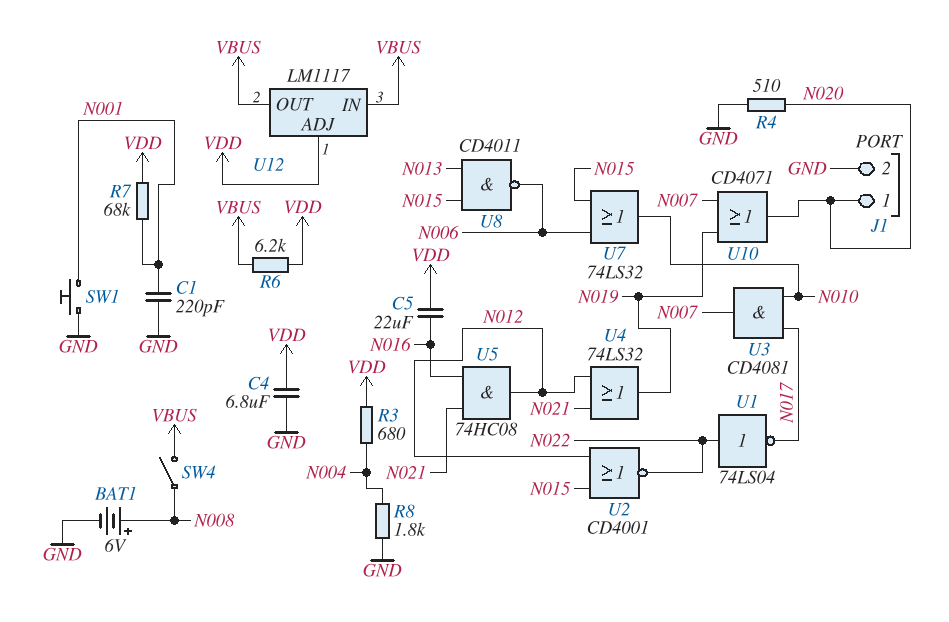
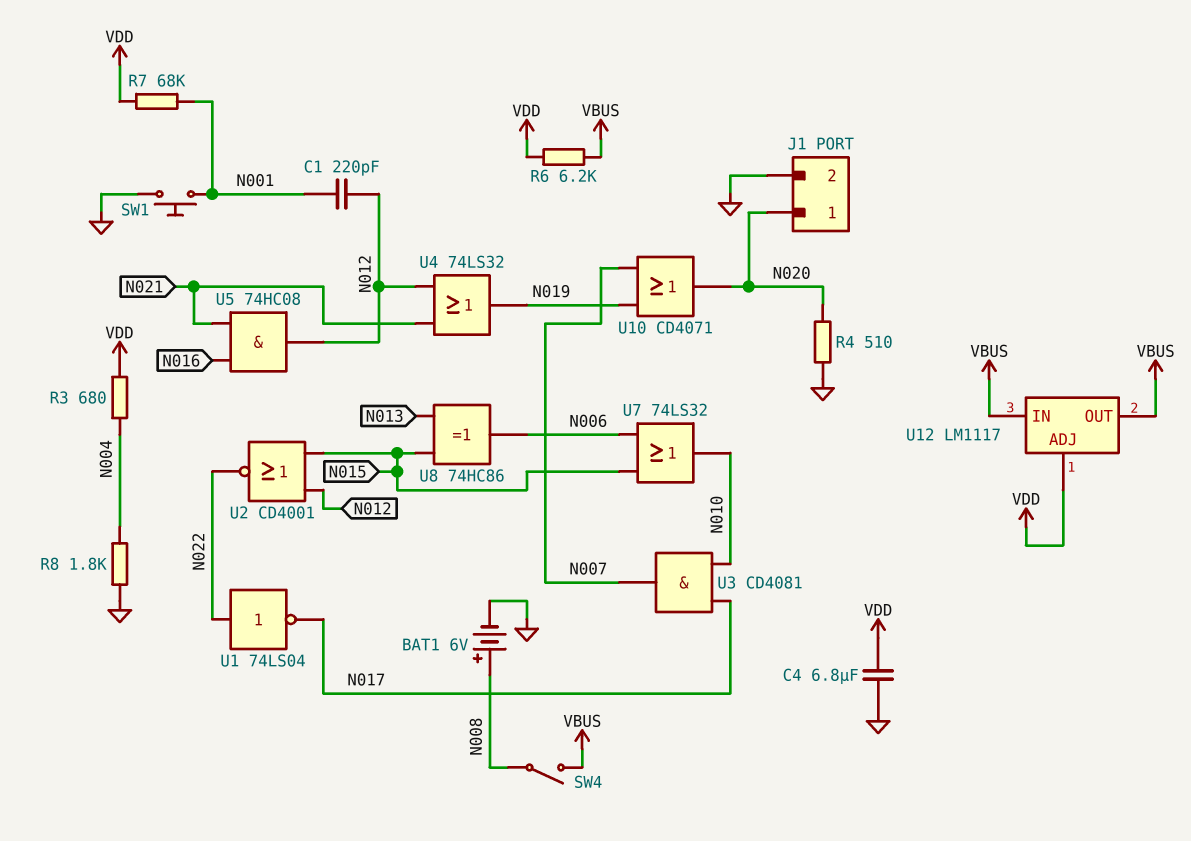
C1: 220pF (GND, N001) -> 220pF (N001, N012)
C5: 22uF (N016, VDD) -> none
U8: NAND CD4011 (in N013, in N015, out N006) -> XOR 74HC86 (in N013, in N015, out N006)

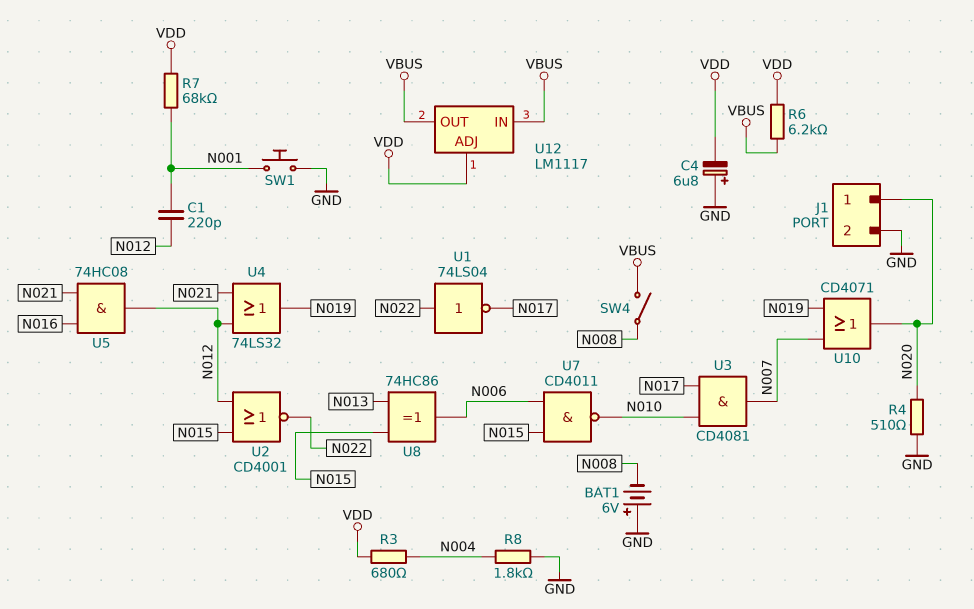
BAT1: 6V (plus N008, minus GND) -> 6V (plus GND, minus N008)
C4: 6.8uF (GND, VDD) -> 6.8uF (plus GND, minus VDD)
U7: OR 74LS32 (in N006, in N015, out N010) -> NAND CD4011 (in N006, in N015, out N010)

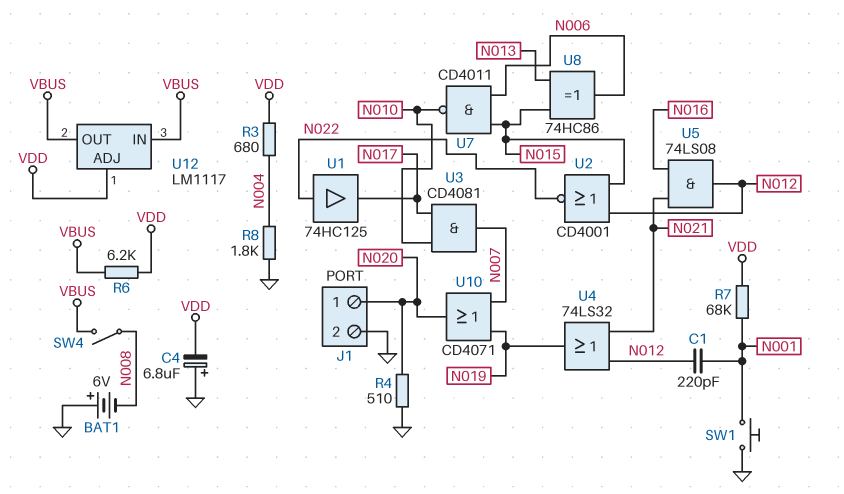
U1: NOT 74LS04 (in N022, out N017) -> buffer 74HC125 (in N022, out N017)
U5: AND 74HC08 (in N016, in N021, out N012) -> AND 74LS08 (in N016, in N021, out N012)

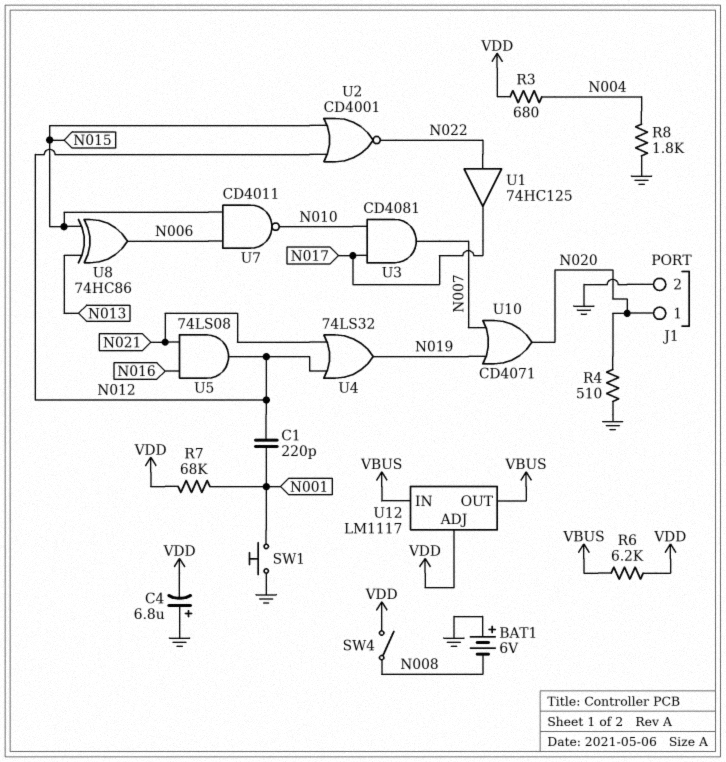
SW4: switch (N008, VBUS) -> switch (N008, VDD)

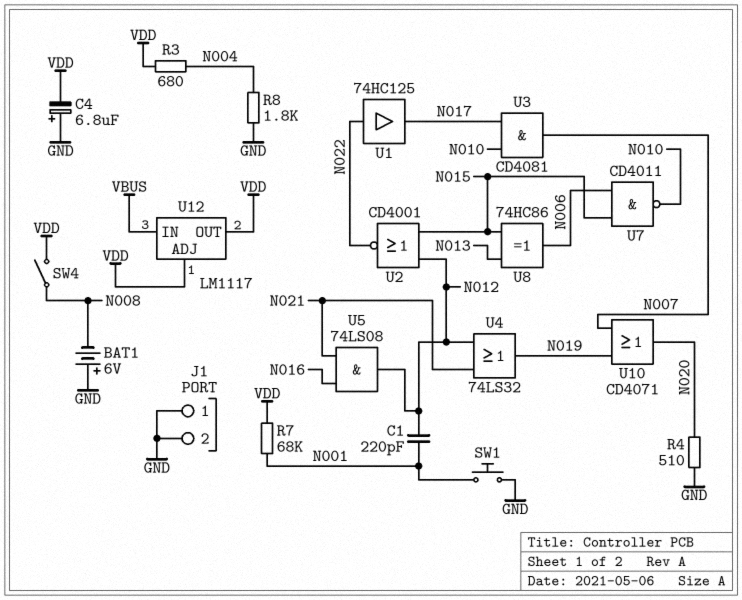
J1 pin 1: N020 -> GND
R6: 6.2k (VBUS, VDD) -> none
U12 pin OUT: VBUS -> VDD

